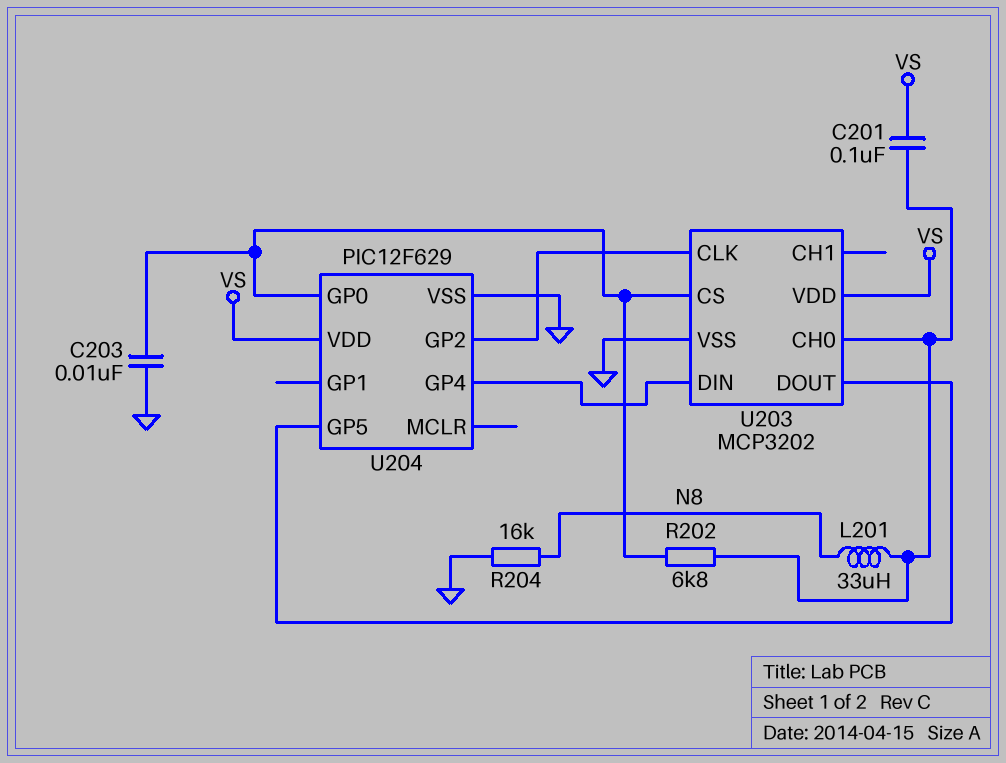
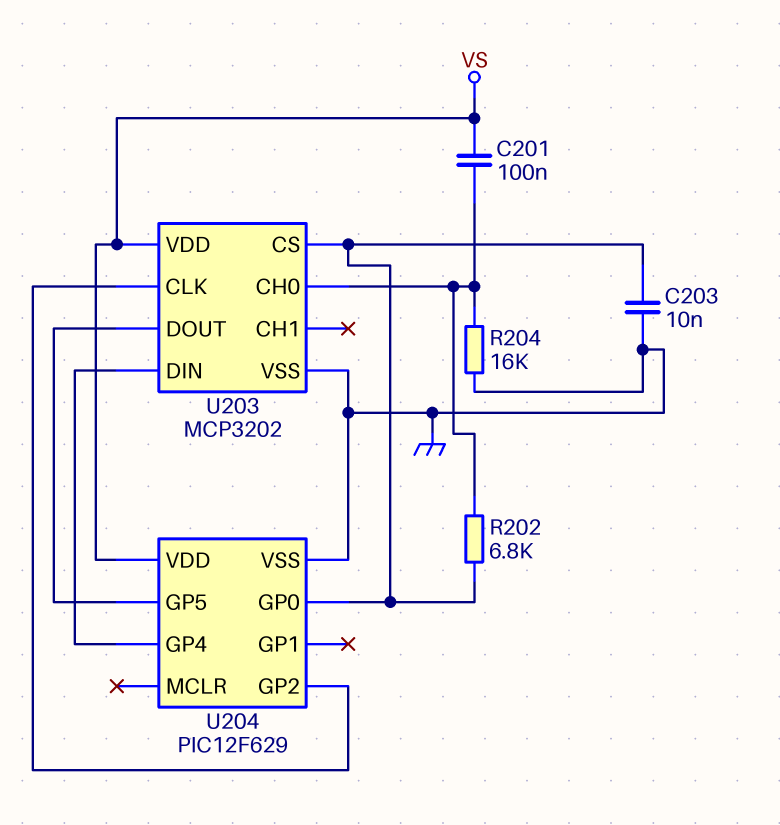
L201: 33uH (N8, U203/CH0) -> none
R204: 16k (GND, N8) -> 16k (GND, U203/CH0)

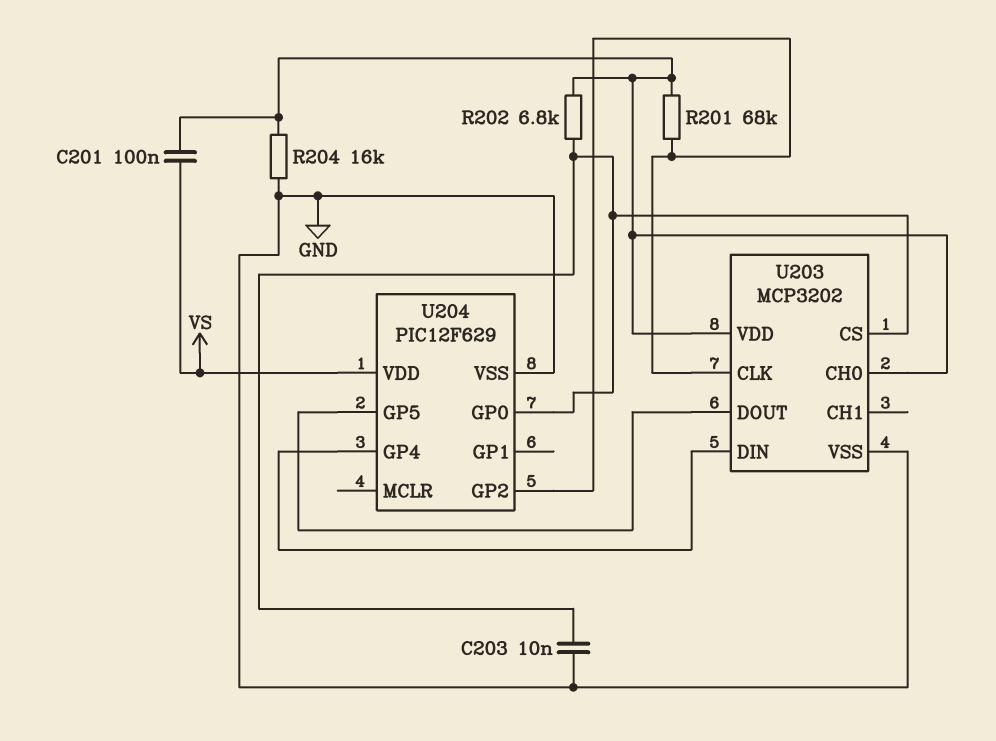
R201: none -> 68k (U203/CH0, U203/CLK)
U203 pin VDD: VS -> U203/CH0

